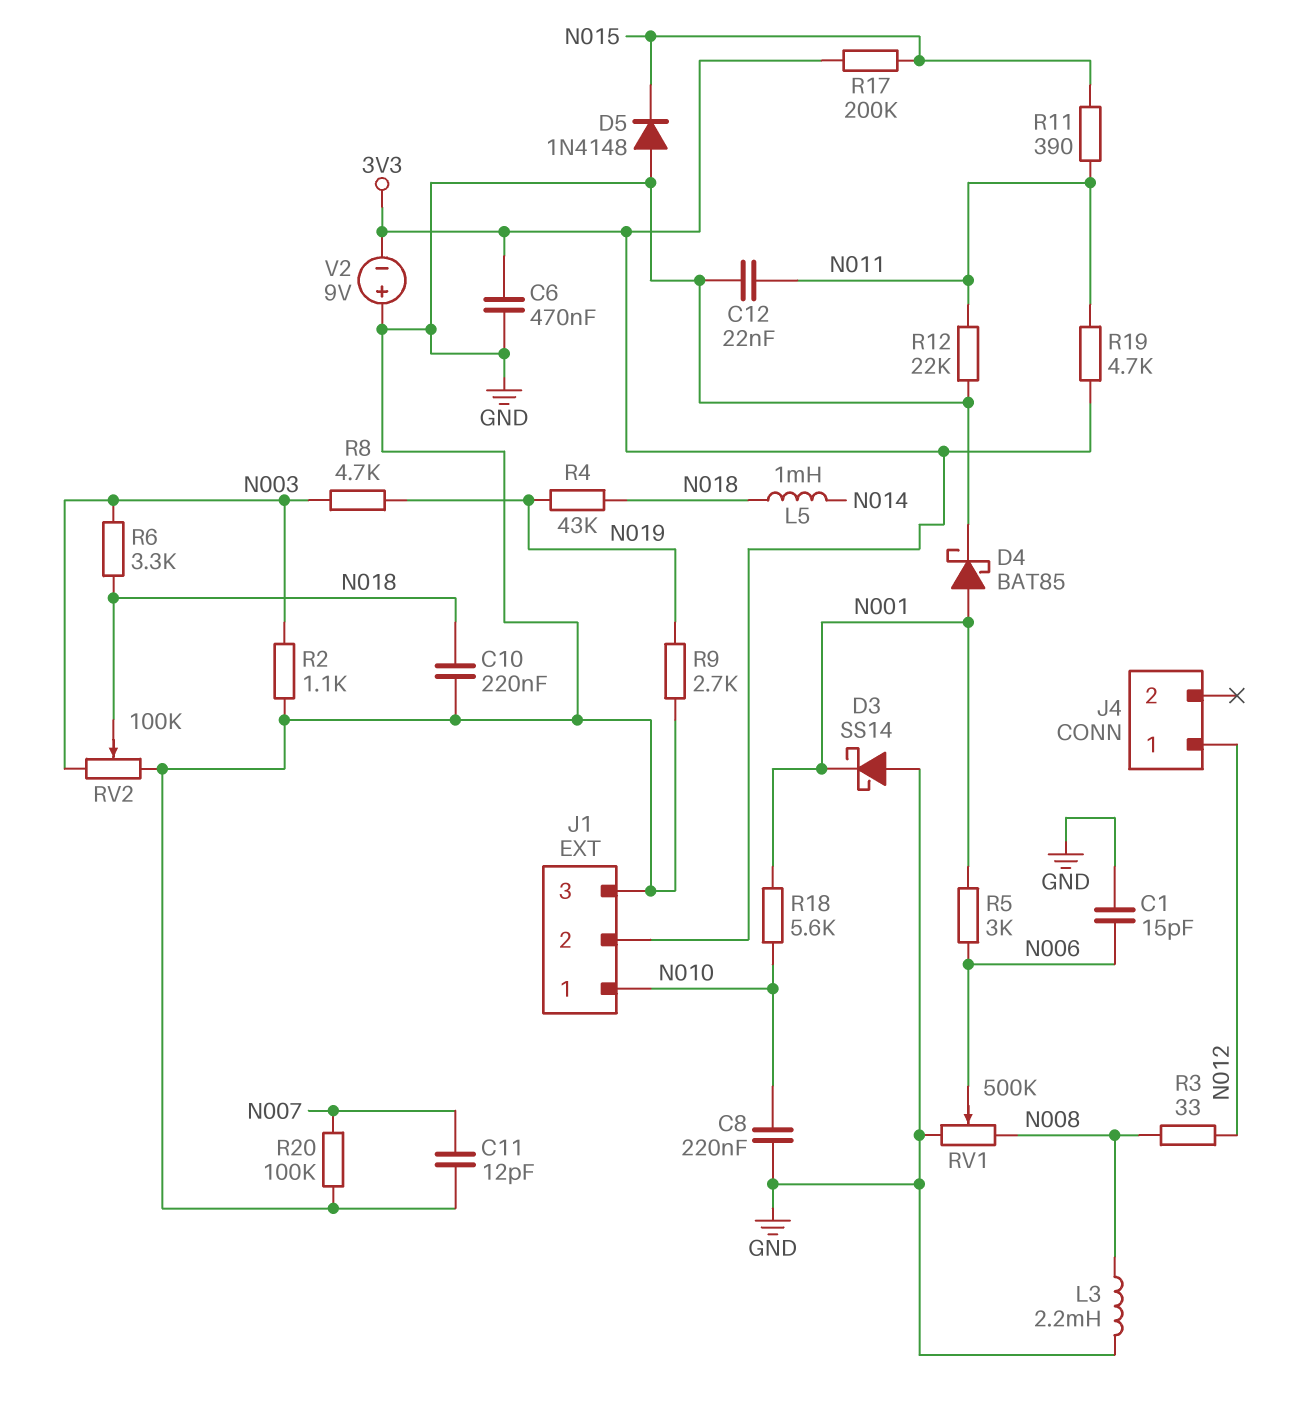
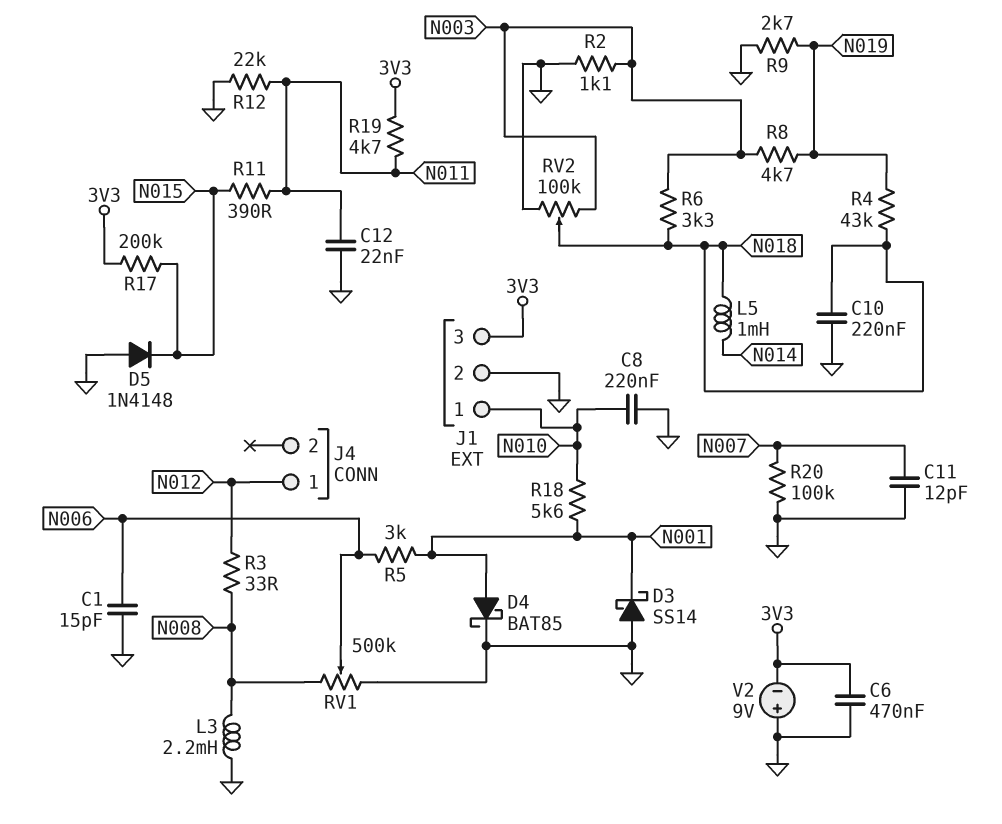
J1 pin 2: 3V3 -> GND
J1 pin 3: GND -> 3V3

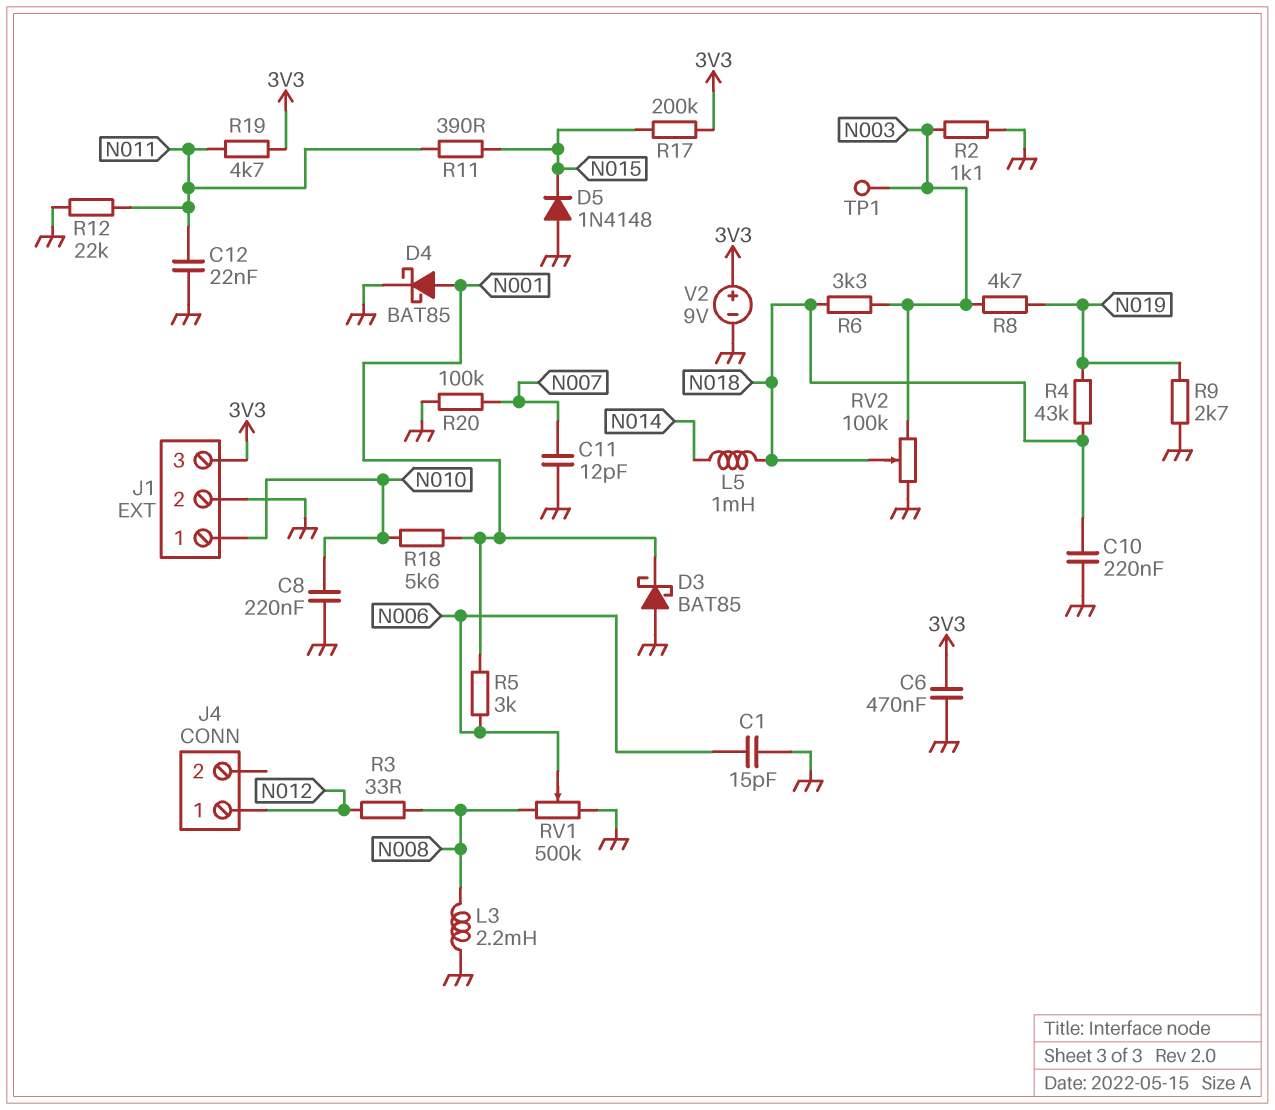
D3: schottky SS14 (A GND, K N001) -> schottky BAT85 (A GND, K N001)
TP1: none -> test point (N003)
V2: 9V (plus GND, minus 3V3) -> 9V (plus 3V3, minus GND)

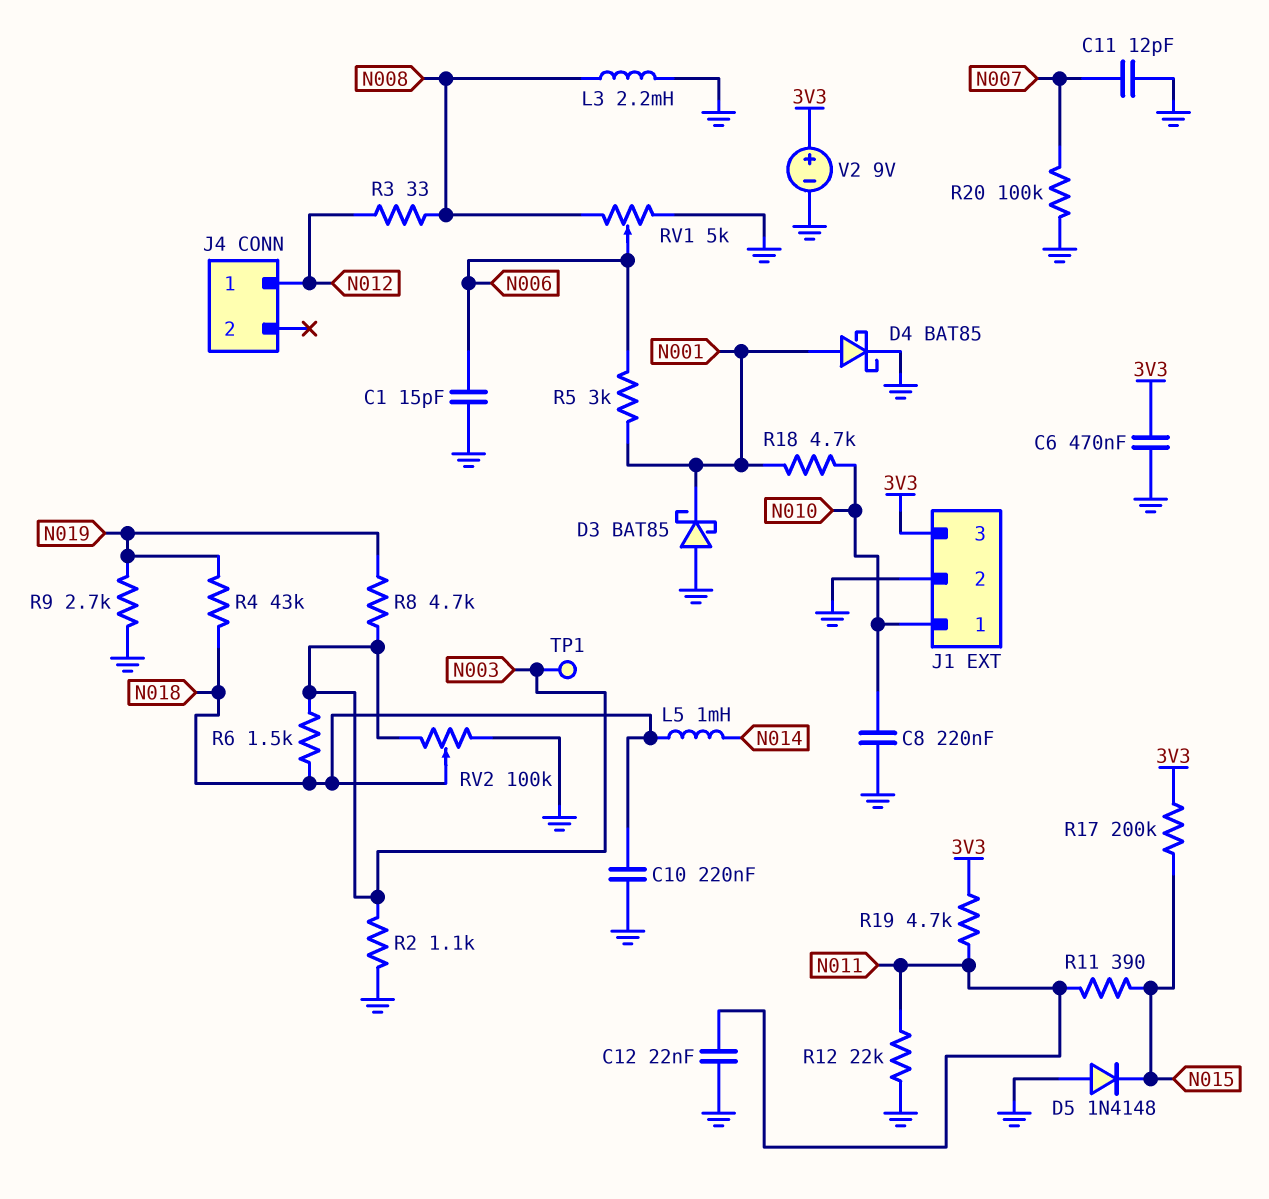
R6: 3.3k (N003, N018) -> 1.5k (N003, N018)
R18: 5.6k (N001, N010) -> 4.7k (N001, N010)
RV1: 500k (GND, N008, wiper N006) -> 5k (GND, N008, wiper N006)

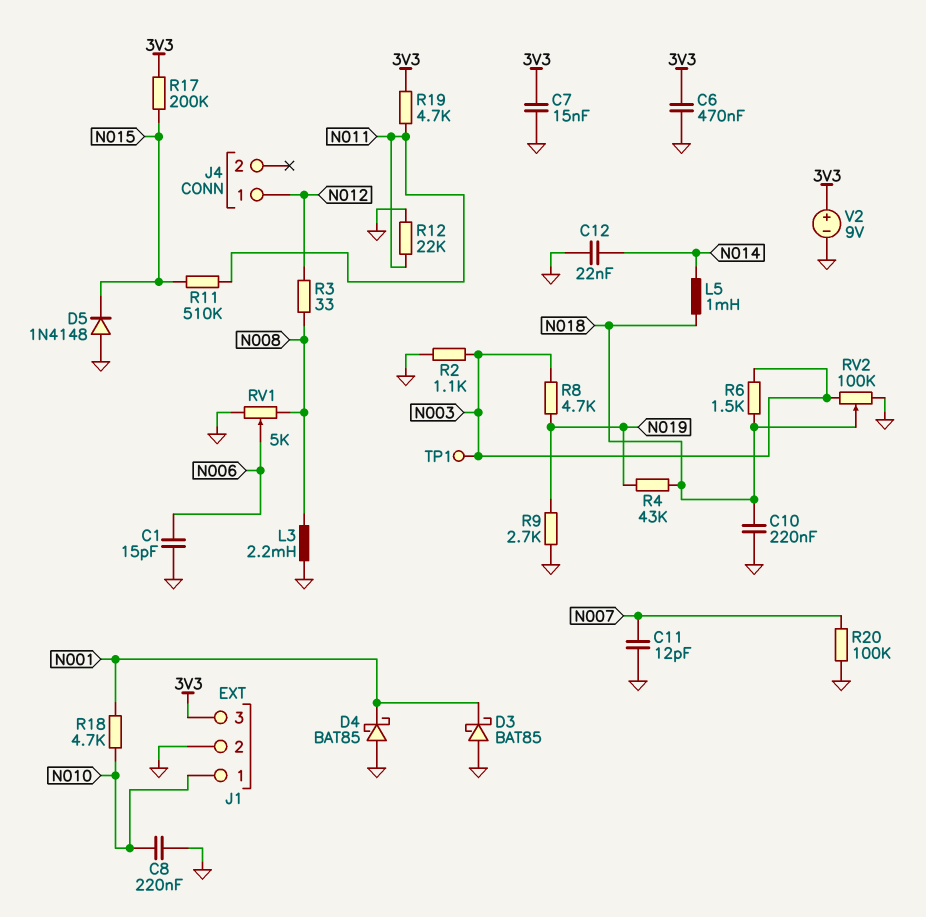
C7: none -> 15nF (3V3, GND)
C12: 22nF (GND, N011) -> 22nF (GND, N014)
D4: schottky BAT85 (A N001, K GND) -> schottky BAT85 (A GND, K N001)
R5: 3k (N001, N006) -> none
R11: 390 (N011, N015) -> 510k (N011, N015)

